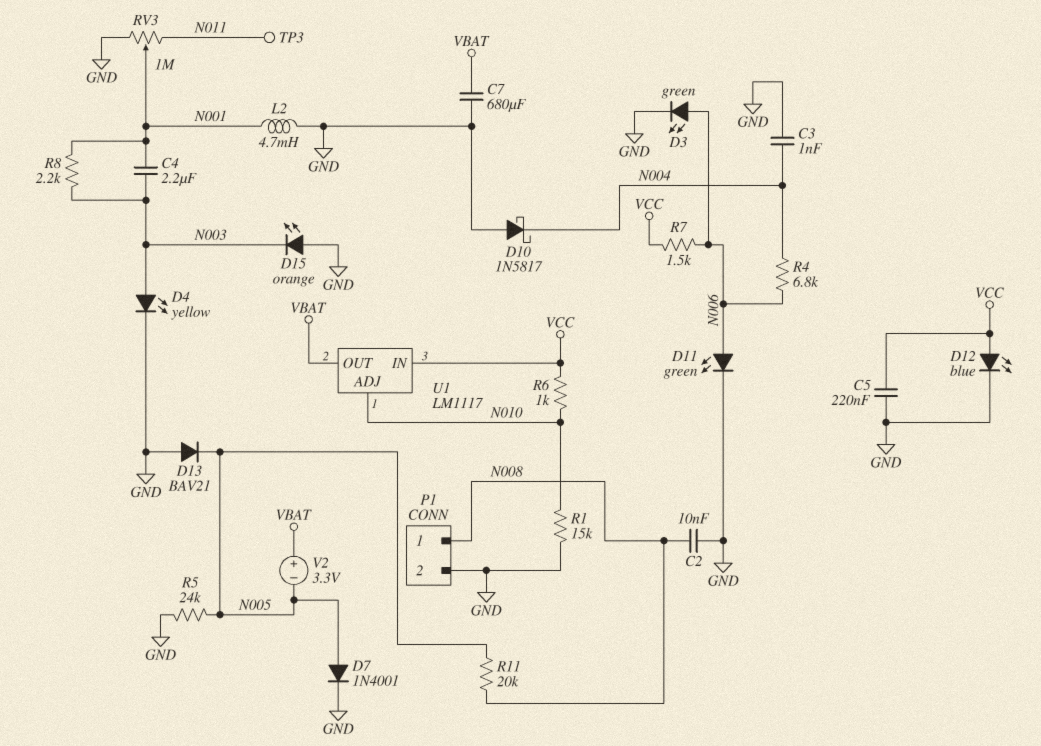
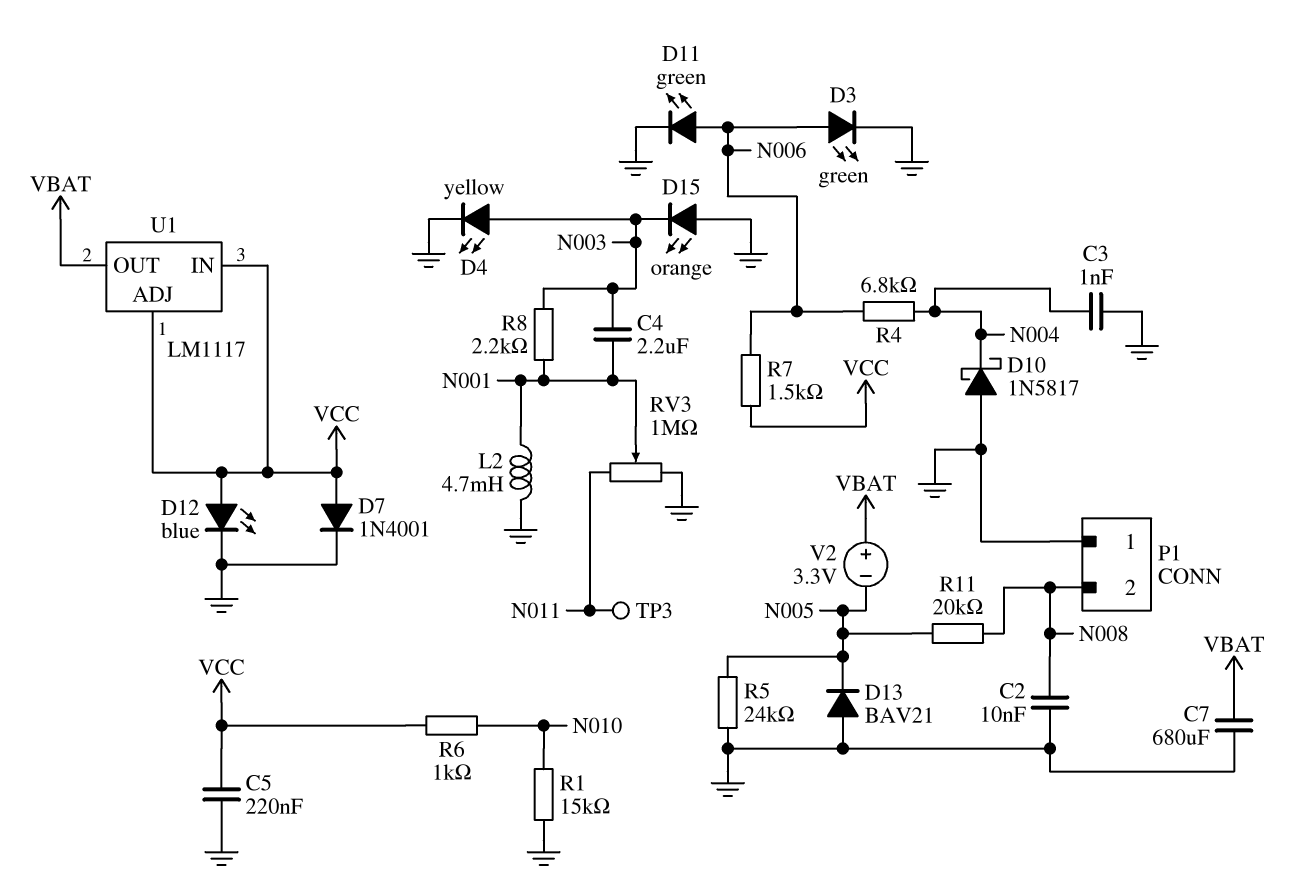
D7: diode 1N4001 (A N005, K GND) -> diode 1N4001 (A VCC, K GND)
P1 pin 1: N008 -> GND
P1 pin 2: GND -> N008
U1 pin ADJ: N010 -> VCC

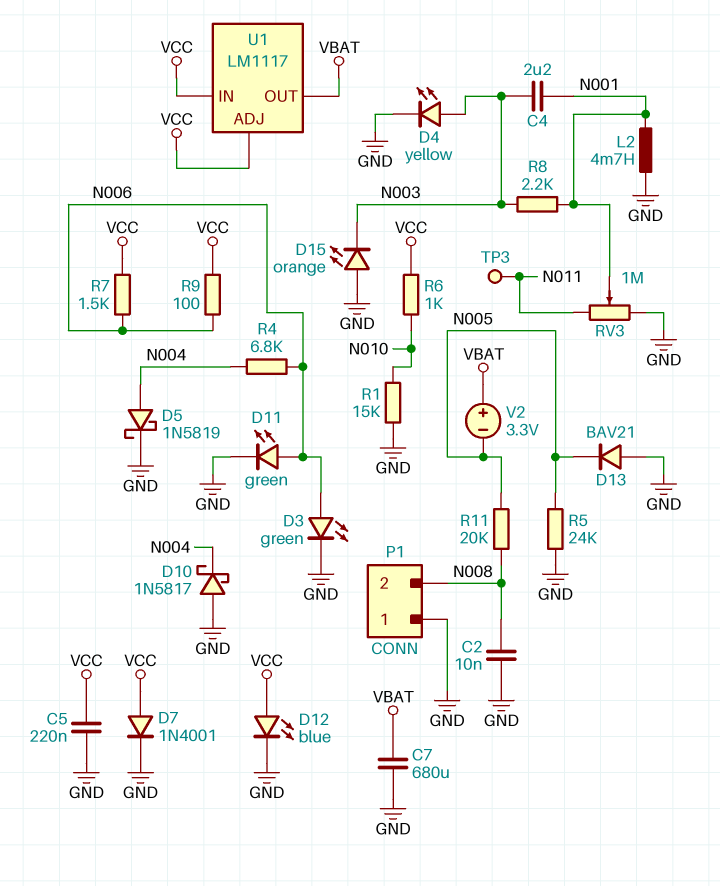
C3: 1nF (GND, N004) -> none
D5: none -> schottky 1N5819 (A N004, K GND)
R9: none -> 100 (N006, VCC)

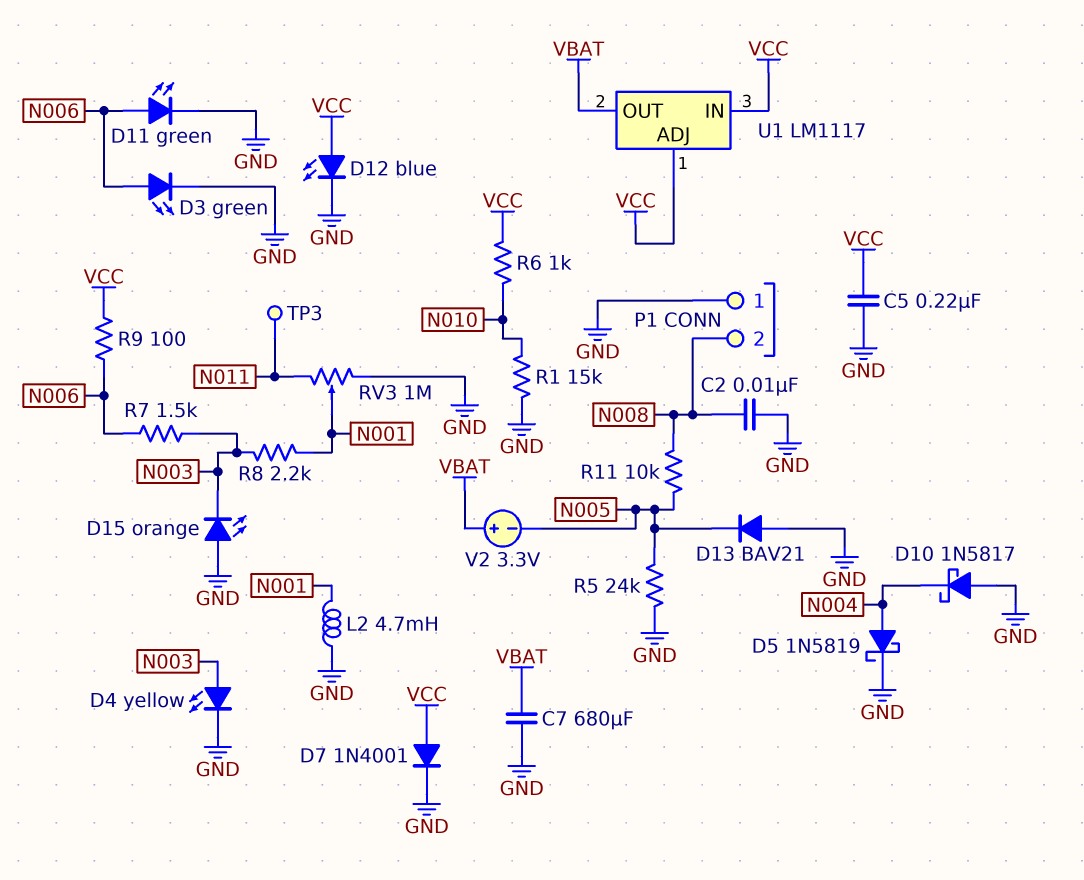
C4: 2.2uF (N001, N003) -> none
R4: 6.8k (N004, N006) -> none
R7: 1.5k (N006, VCC) -> 1.5k (N003, N006)
R11: 20k (N005, N008) -> 10k (N005, N008)

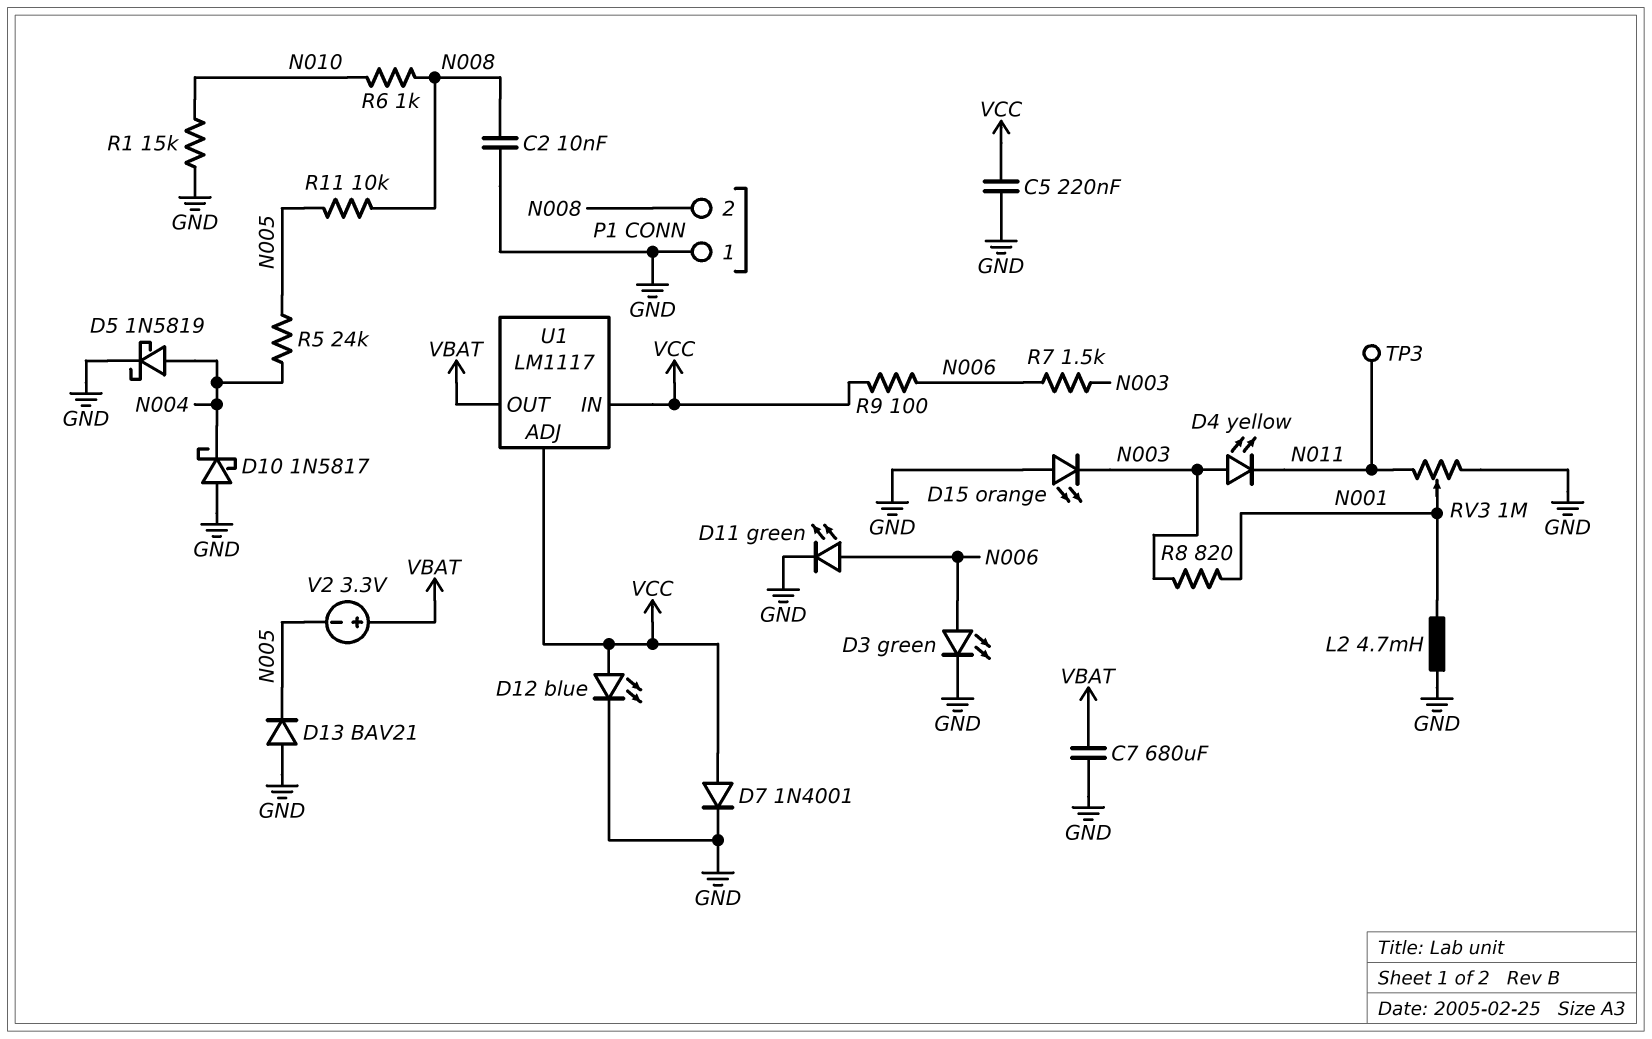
D4: LED yellow (A N003, K GND) -> LED yellow (A N003, K N011)
R5: 24k (GND, N005) -> 24k (N004, N005)
R6: 1k (N010, VCC) -> 1k (N008, N010)
R8: 2.2k (N001, N003) -> 820 (N001, N003)

